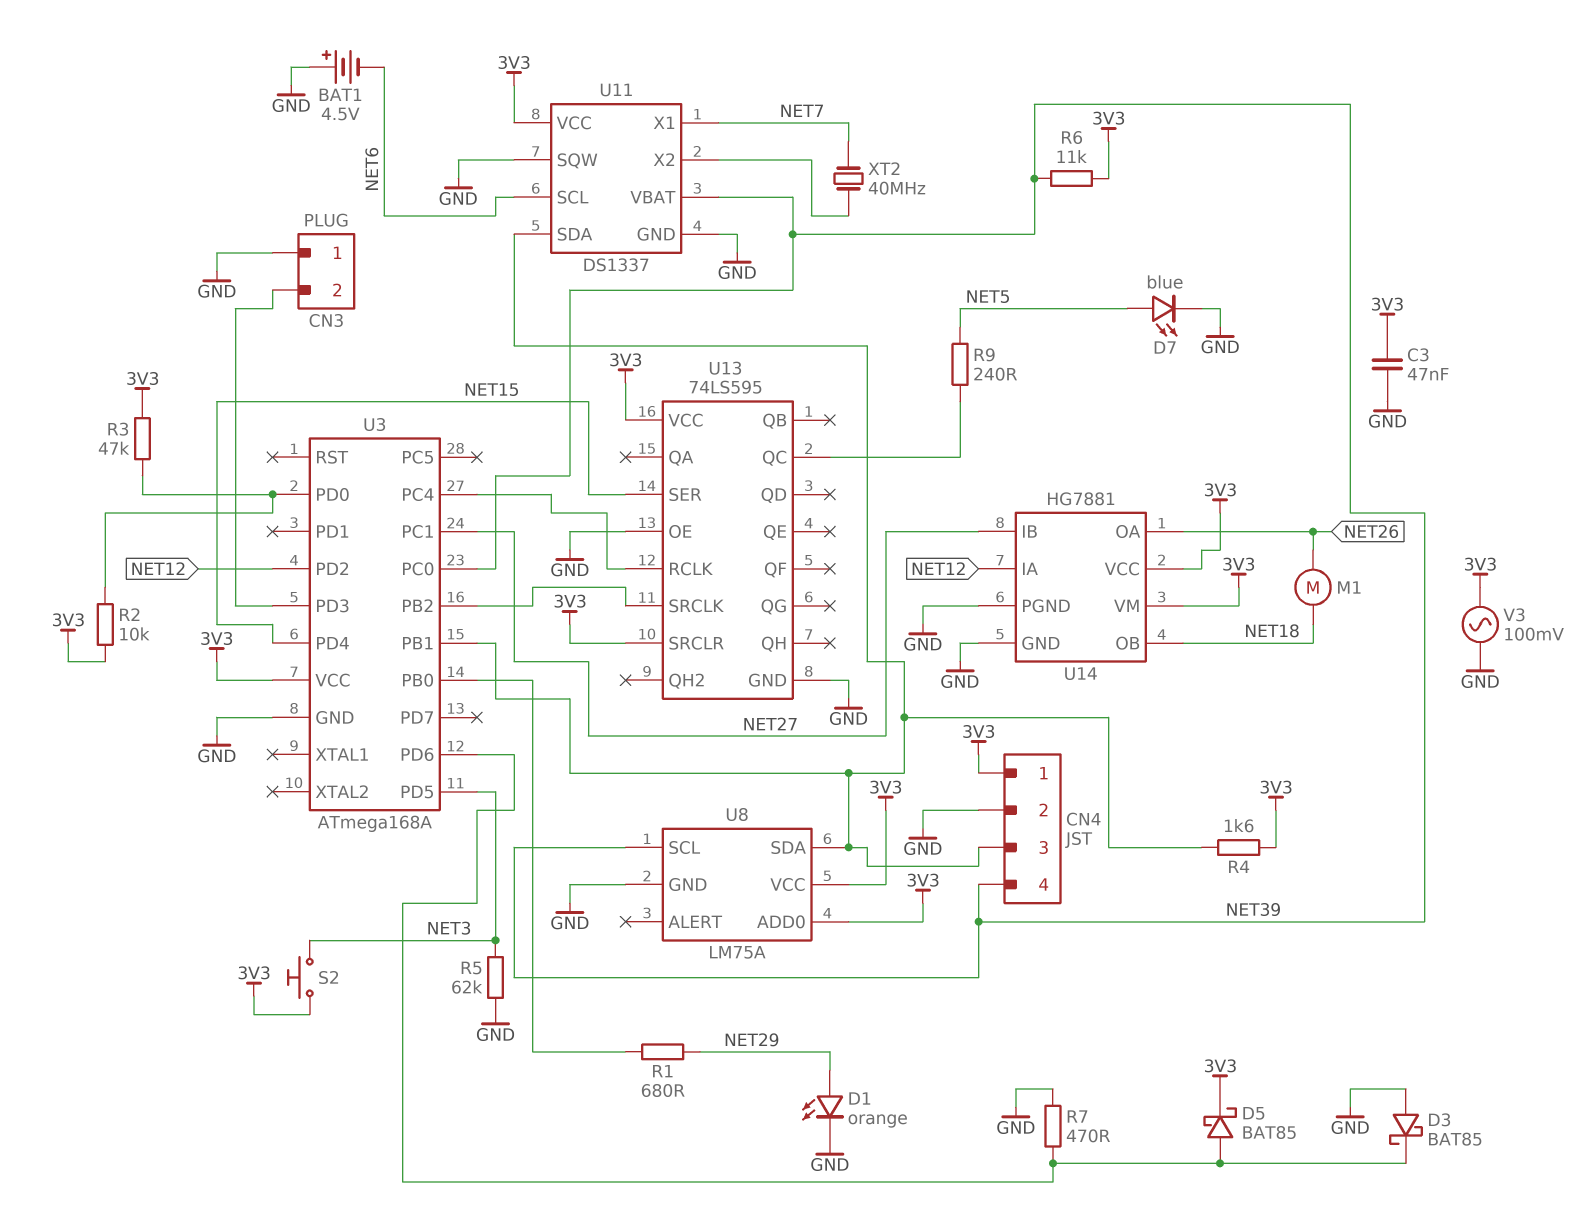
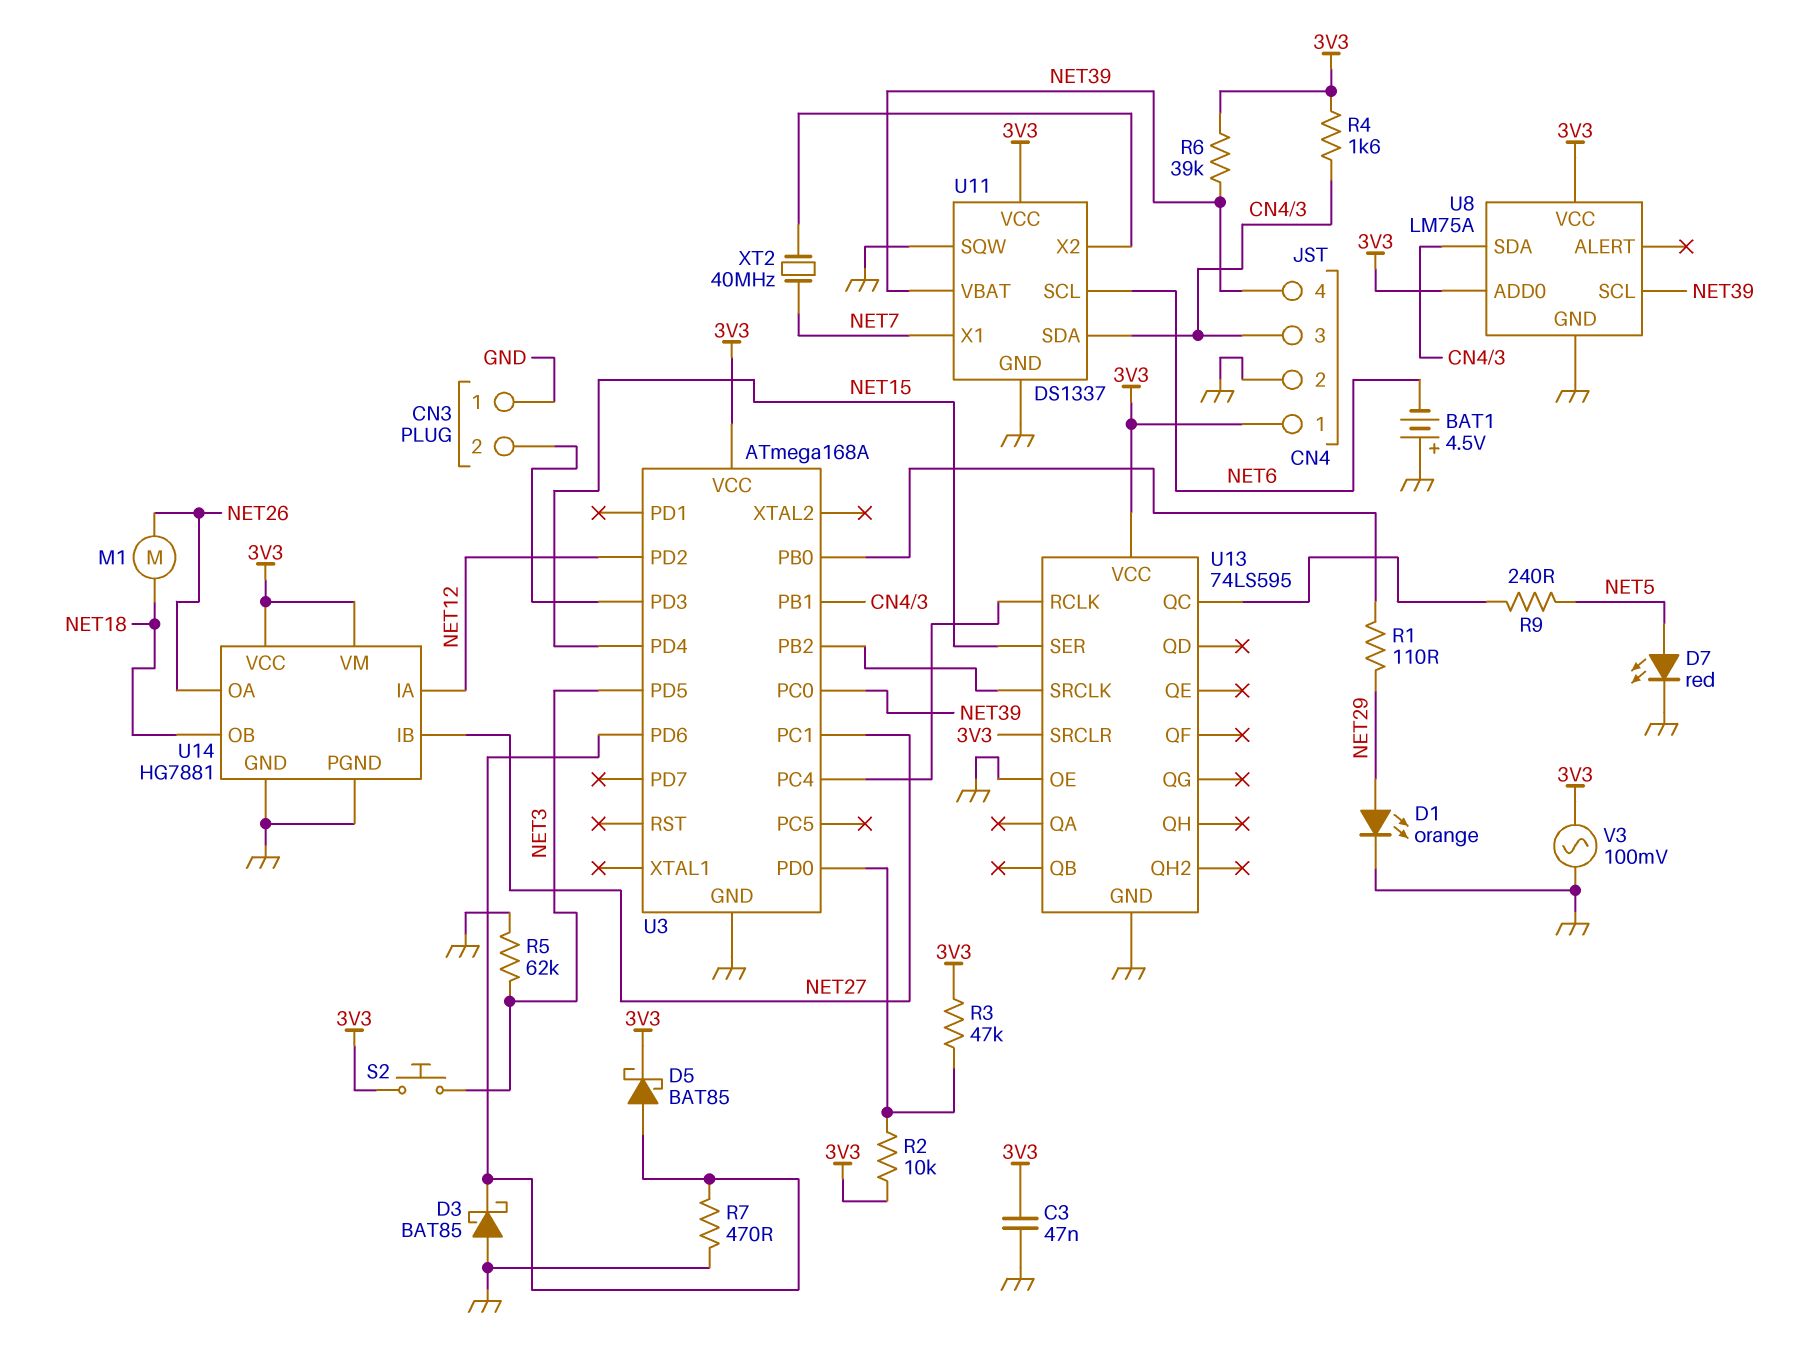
D7: LED blue (A NET5, K GND) -> LED red (A NET5, K GND)
R1: 680 (NET29, U3/PB0) -> 110 (NET29, U3/PB0)
R6: 11k (3V3, NET39) -> 39k (3V3, NET39)

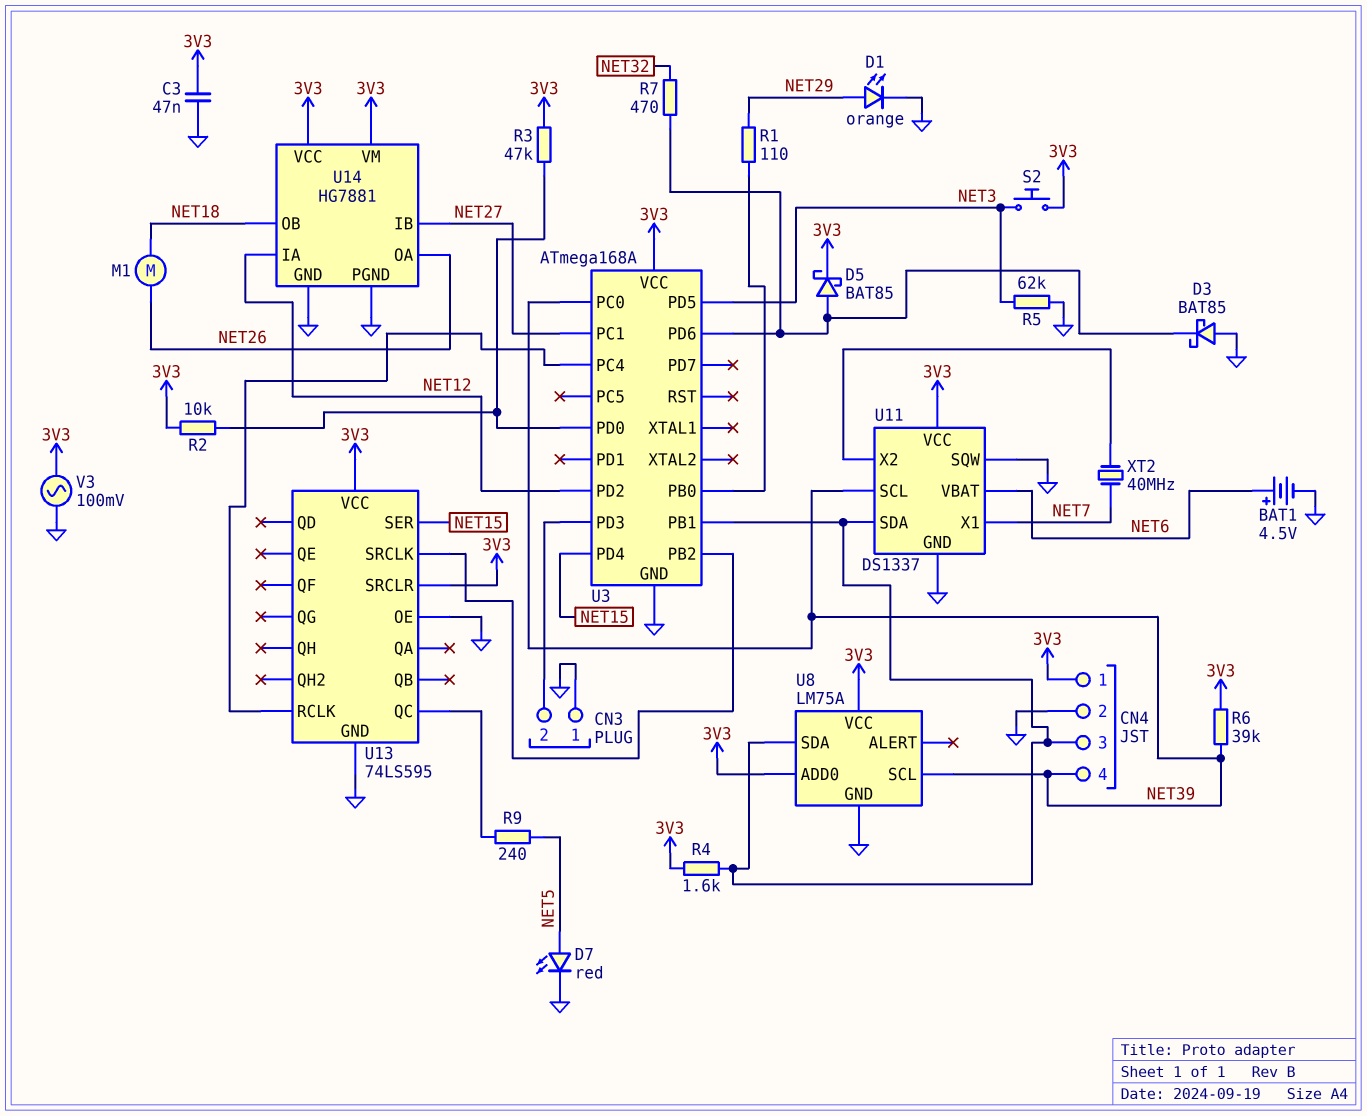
BAT1: 4.5V (plus GND, minus NET6) -> 4.5V (plus NET6, minus GND)
R7: 470 (GND, U3/PD6) -> 470 (NET32, U3/PD6)
U11 pin SCL: NET6 -> NET39
U11 pin VBAT: NET39 -> NET6

